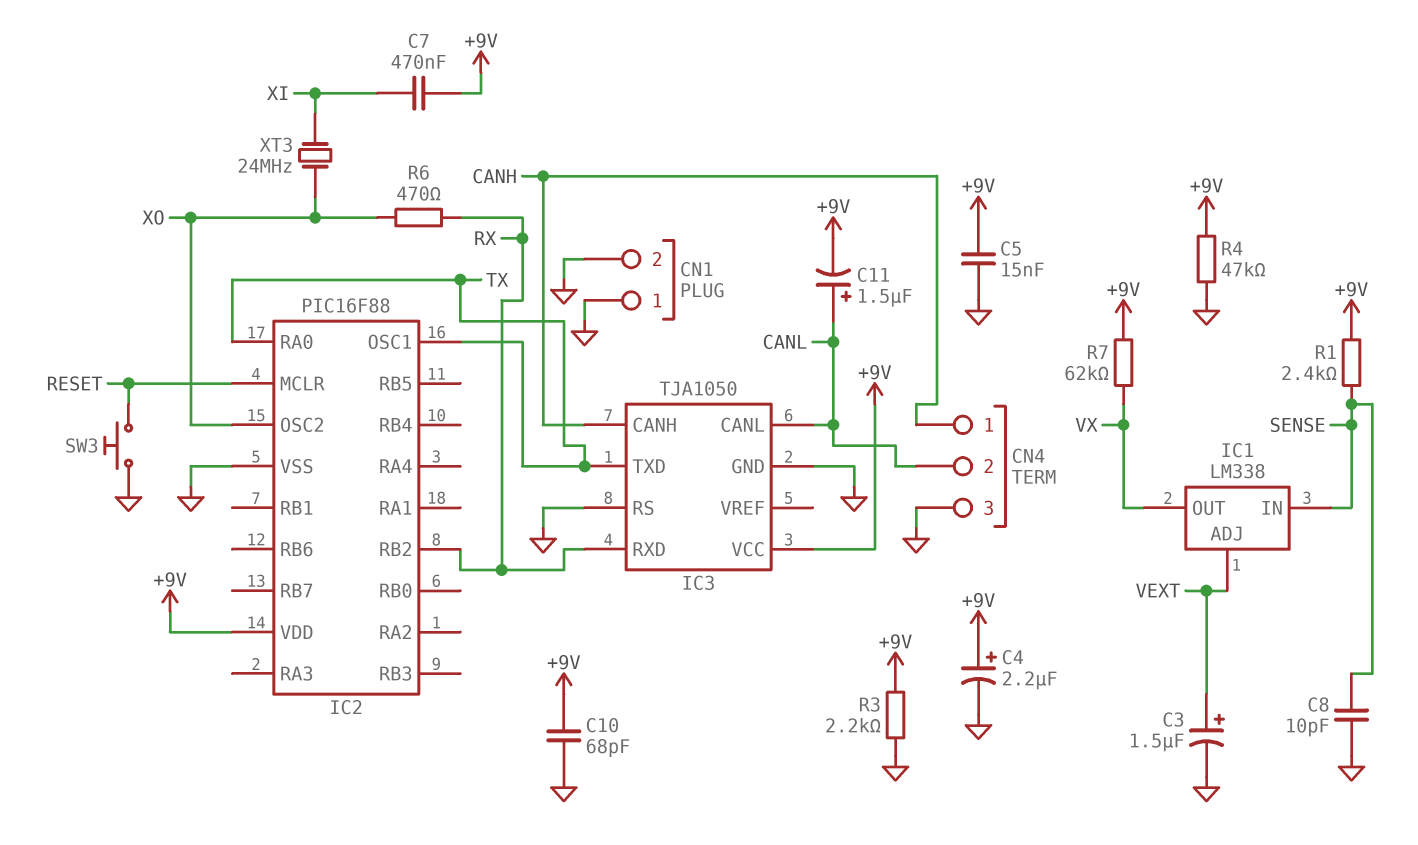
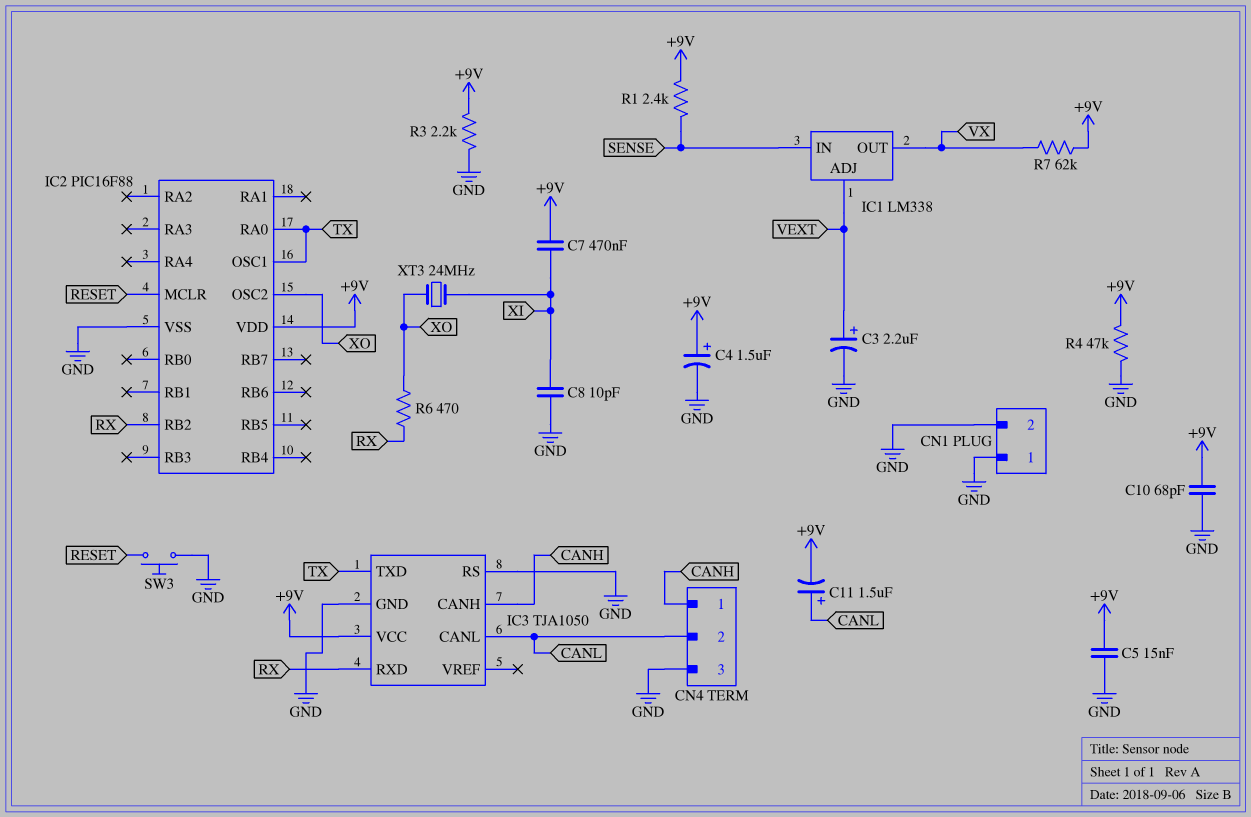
C3: 1.5uF (plus VEXT, minus GND) -> 2.2uF (plus VEXT, minus GND)
C4: 2.2uF (plus +9V, minus GND) -> 1.5uF (plus +9V, minus GND)
C8: 10pF (GND, SENSE) -> 10pF (GND, XI)

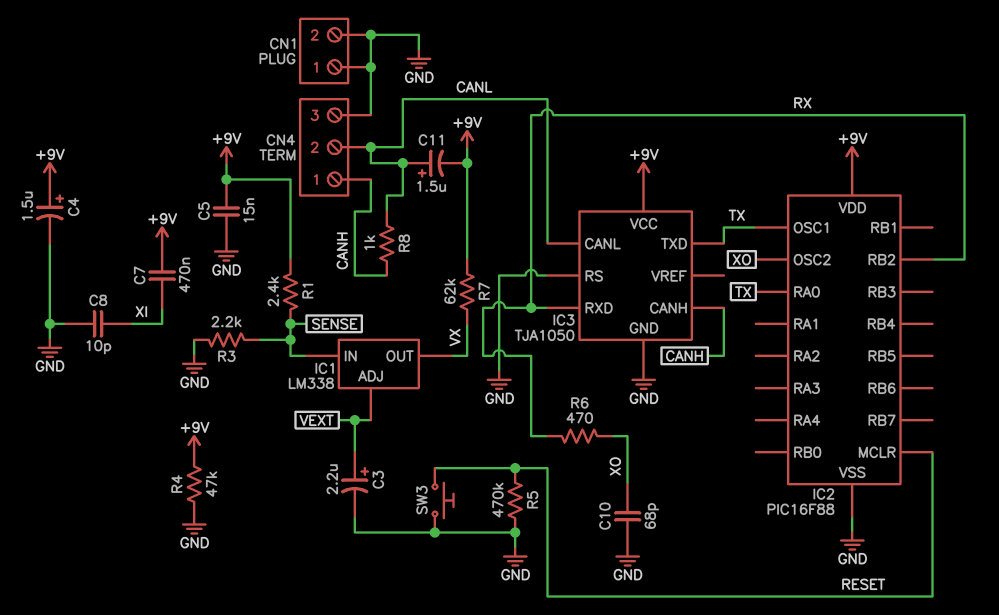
C10: 68pF (+9V, GND) -> 68pF (GND, XO)
R3: 2.2k (+9V, GND) -> 2.2k (GND, SENSE)
R5: none -> 470k (GND, RESET)
R8: none -> 1k (CANH, CANL)
XT3: 24MHz (XI, XO) -> none

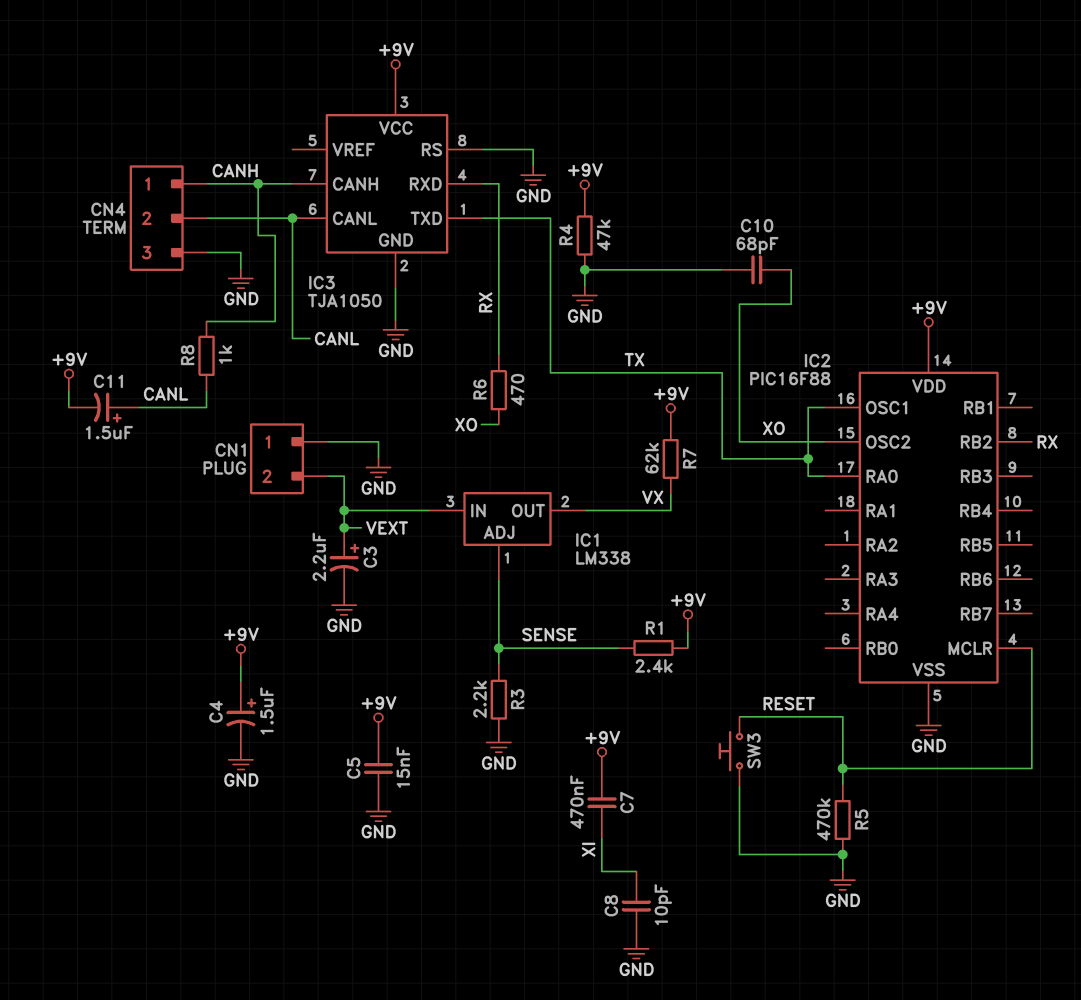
CN1 pin 2: GND -> VEXT
IC1 pin ADJ: VEXT -> SENSE
IC1 pin IN: SENSE -> VEXT

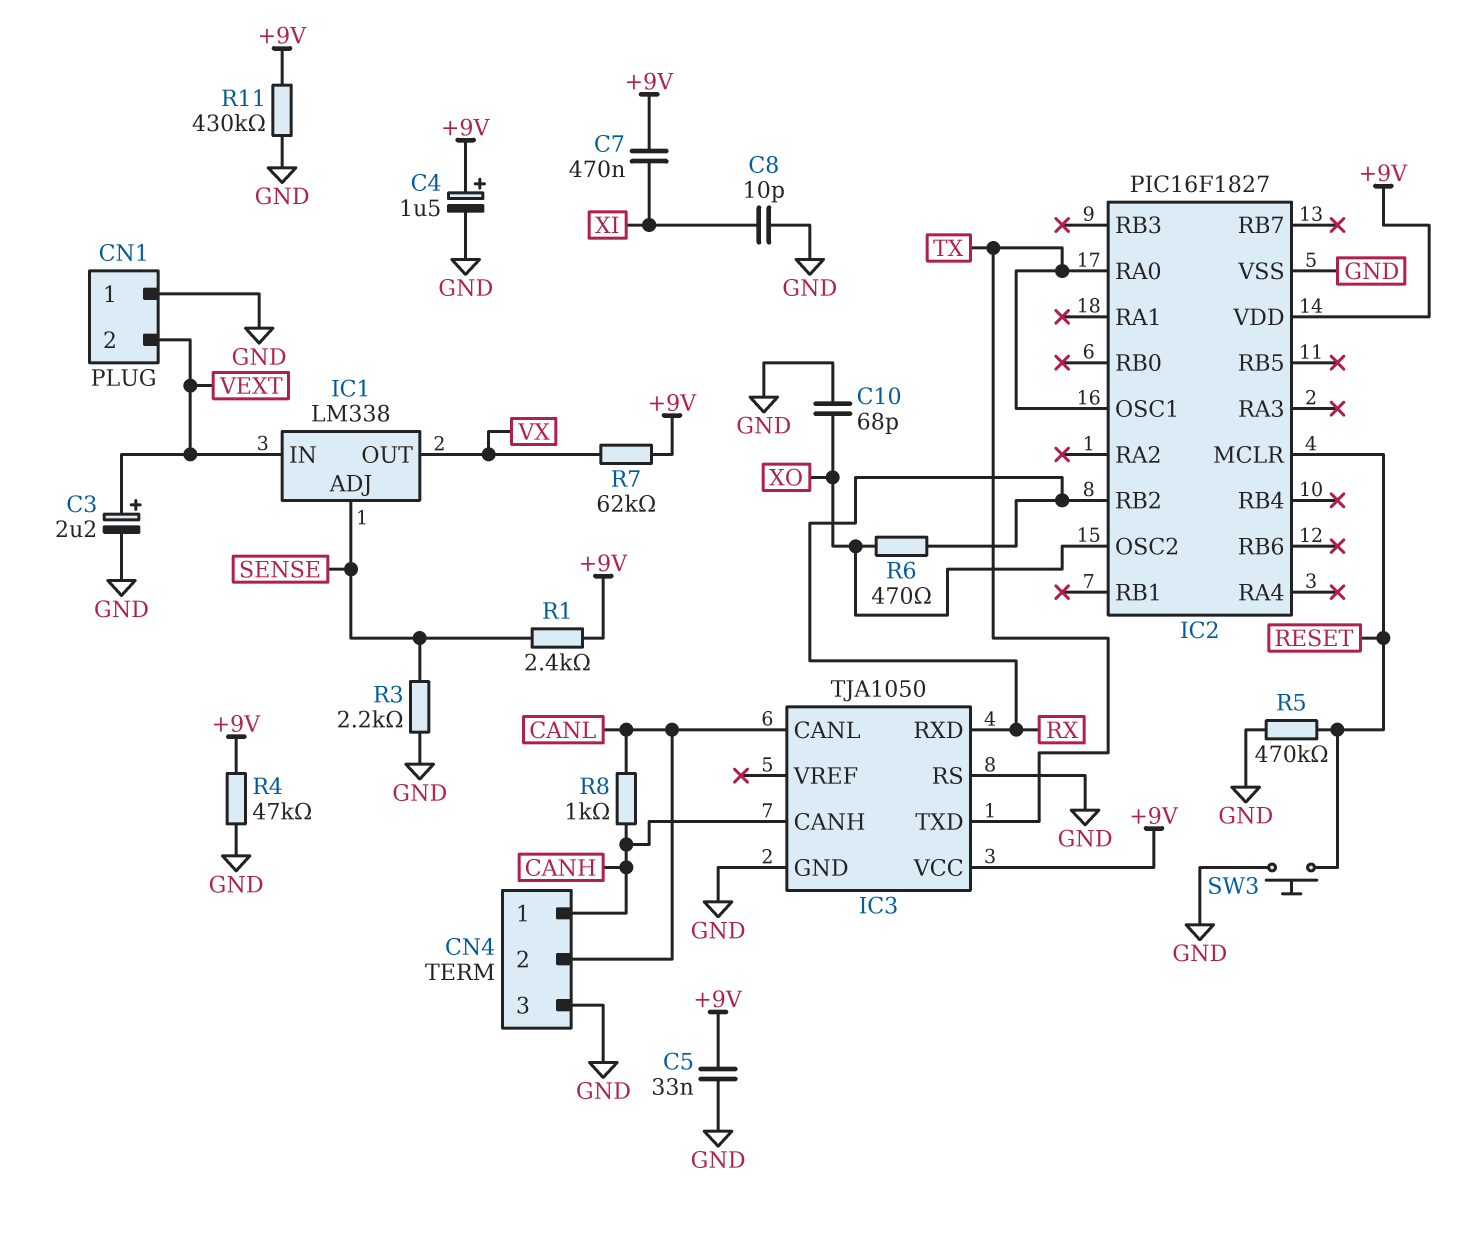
C5: 15nF (+9V, GND) -> 33nF (+9V, GND)
C11: 1.5uF (plus CANL, minus +9V) -> none
IC2: PIC16F88 -> PIC16F1827
R11: none -> 430k (+9V, GND)

